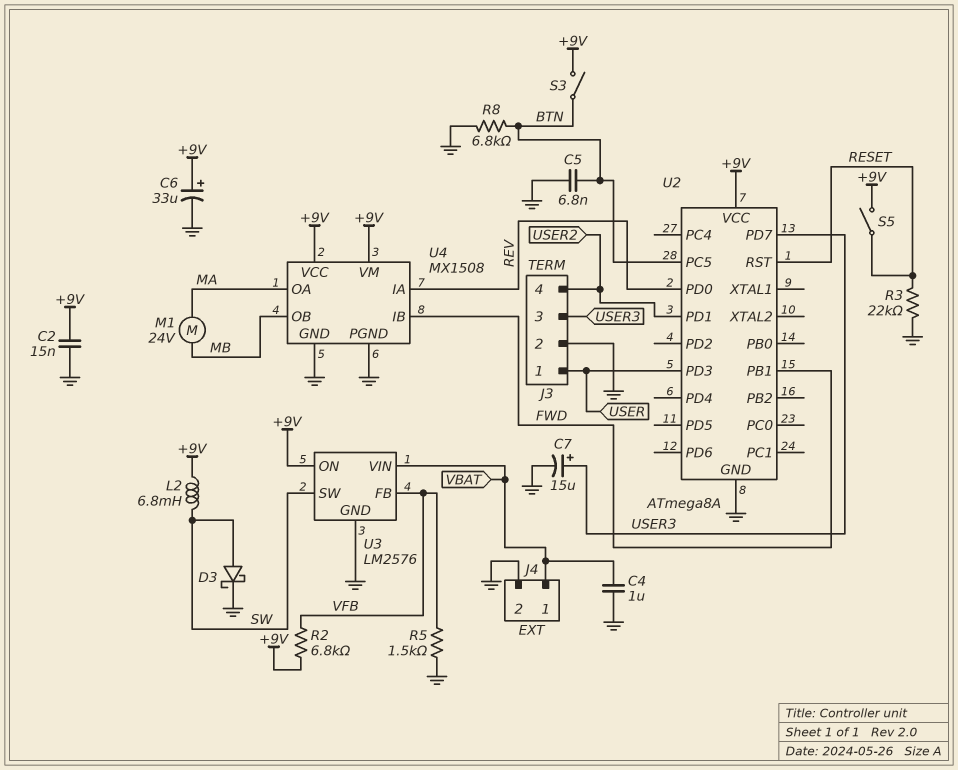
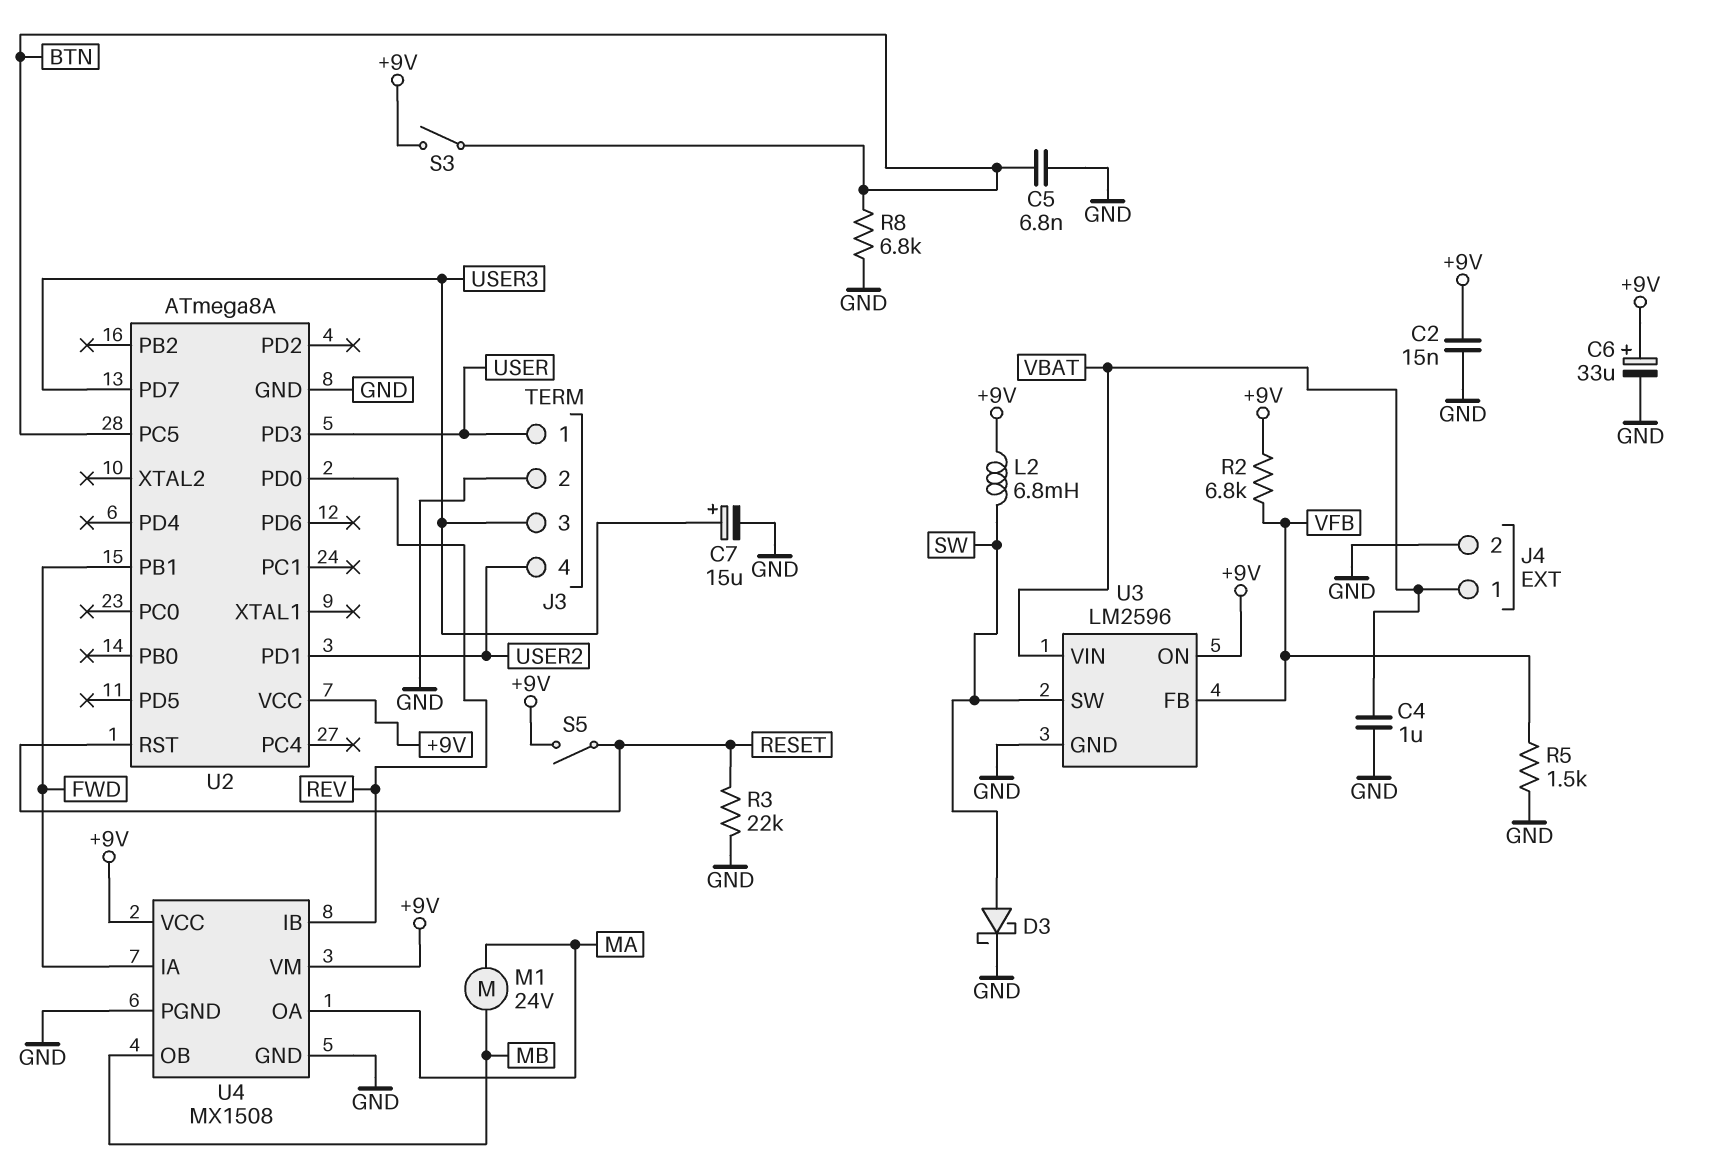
U3: LM2576 -> LM2596
U4 pin IA: REV -> FWD
U4 pin IB: FWD -> REV

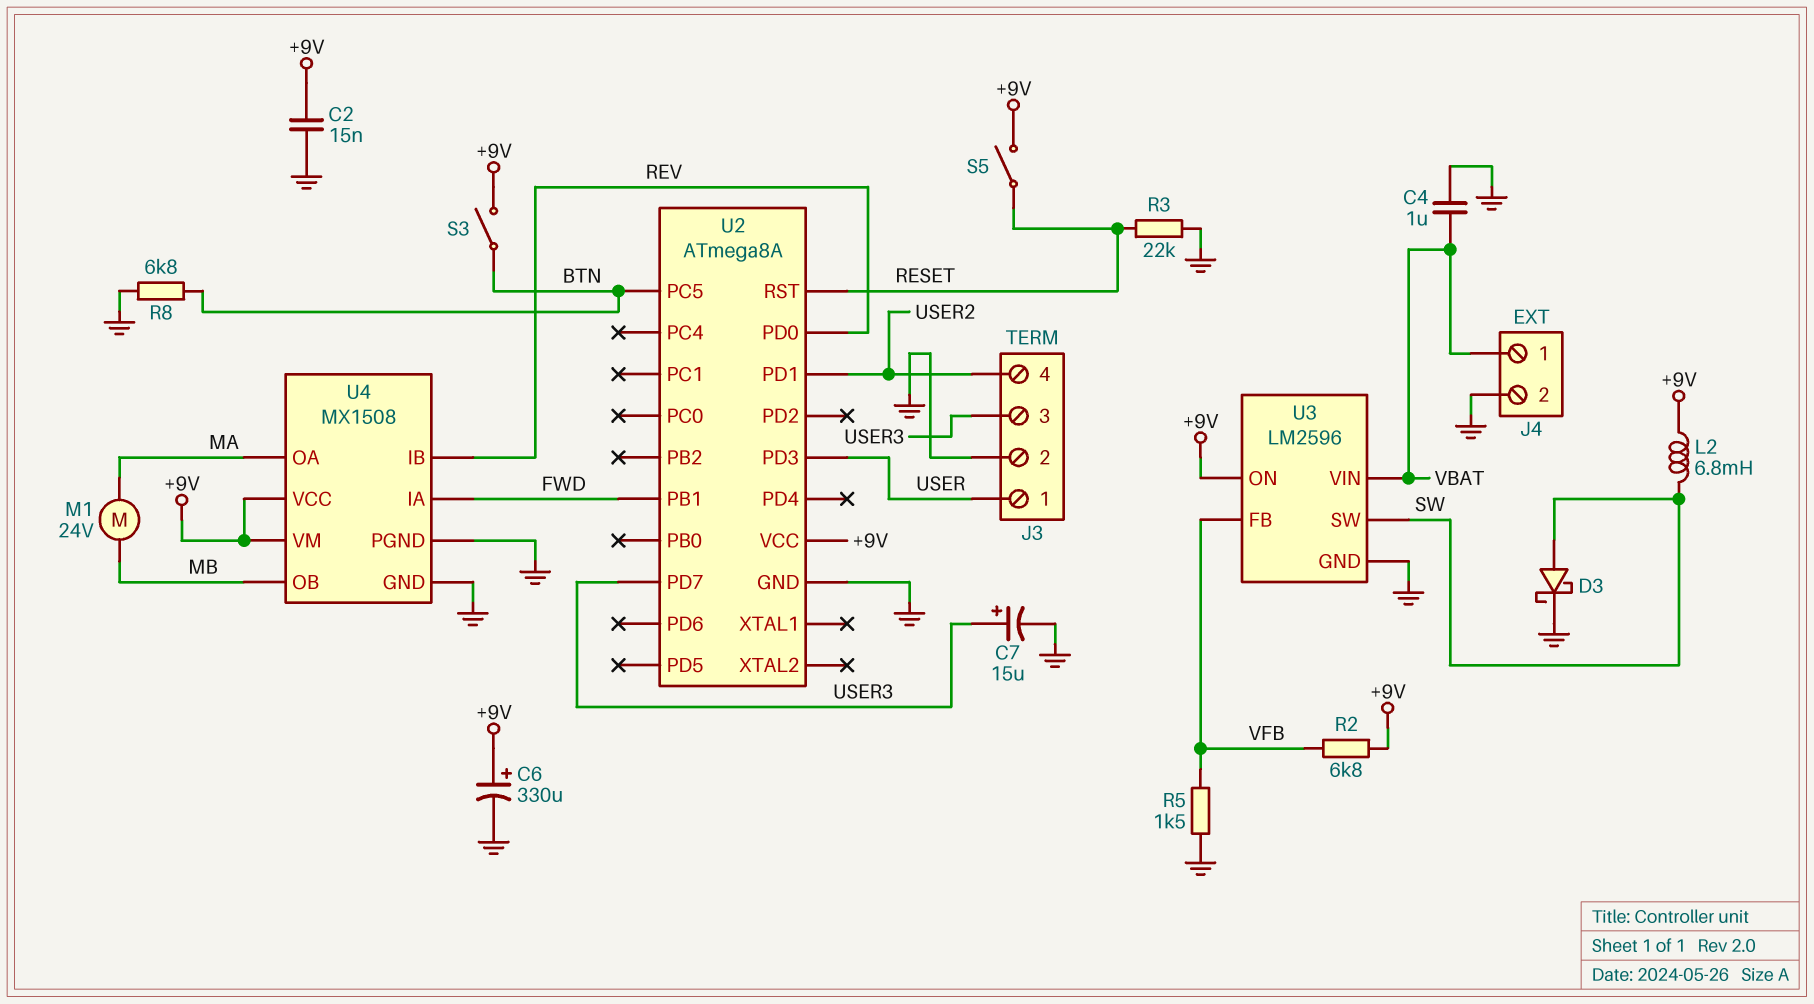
C5: 6.8nF (BTN, GND) -> none
C6: 33uF (plus +9V, minus GND) -> 330uF (plus +9V, minus GND)

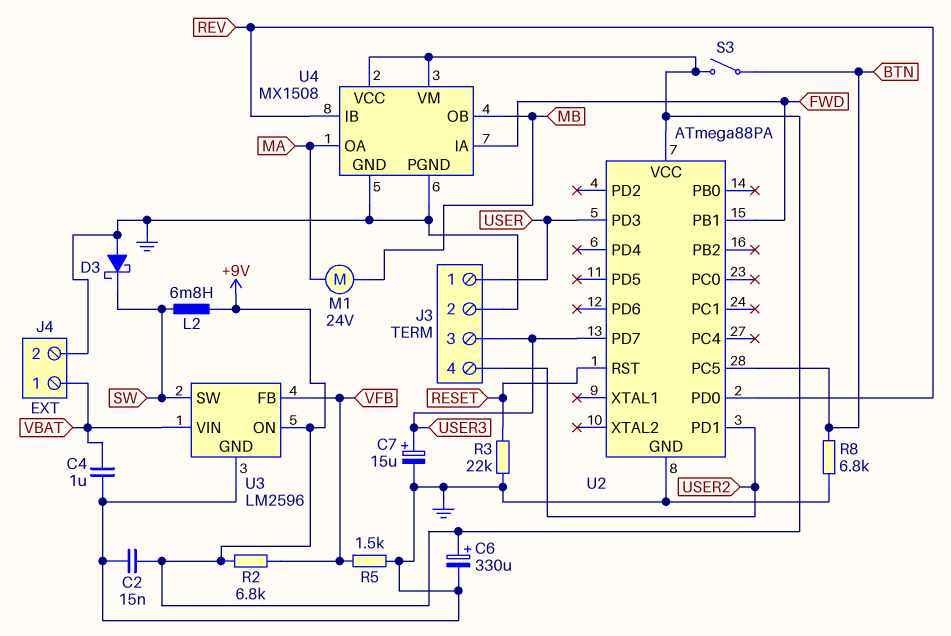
D3: schottky (A SW, K GND) -> schottky (A GND, K SW)
S5: switch (+9V, RESET) -> none
U2: ATmega8A -> ATmega88PA

